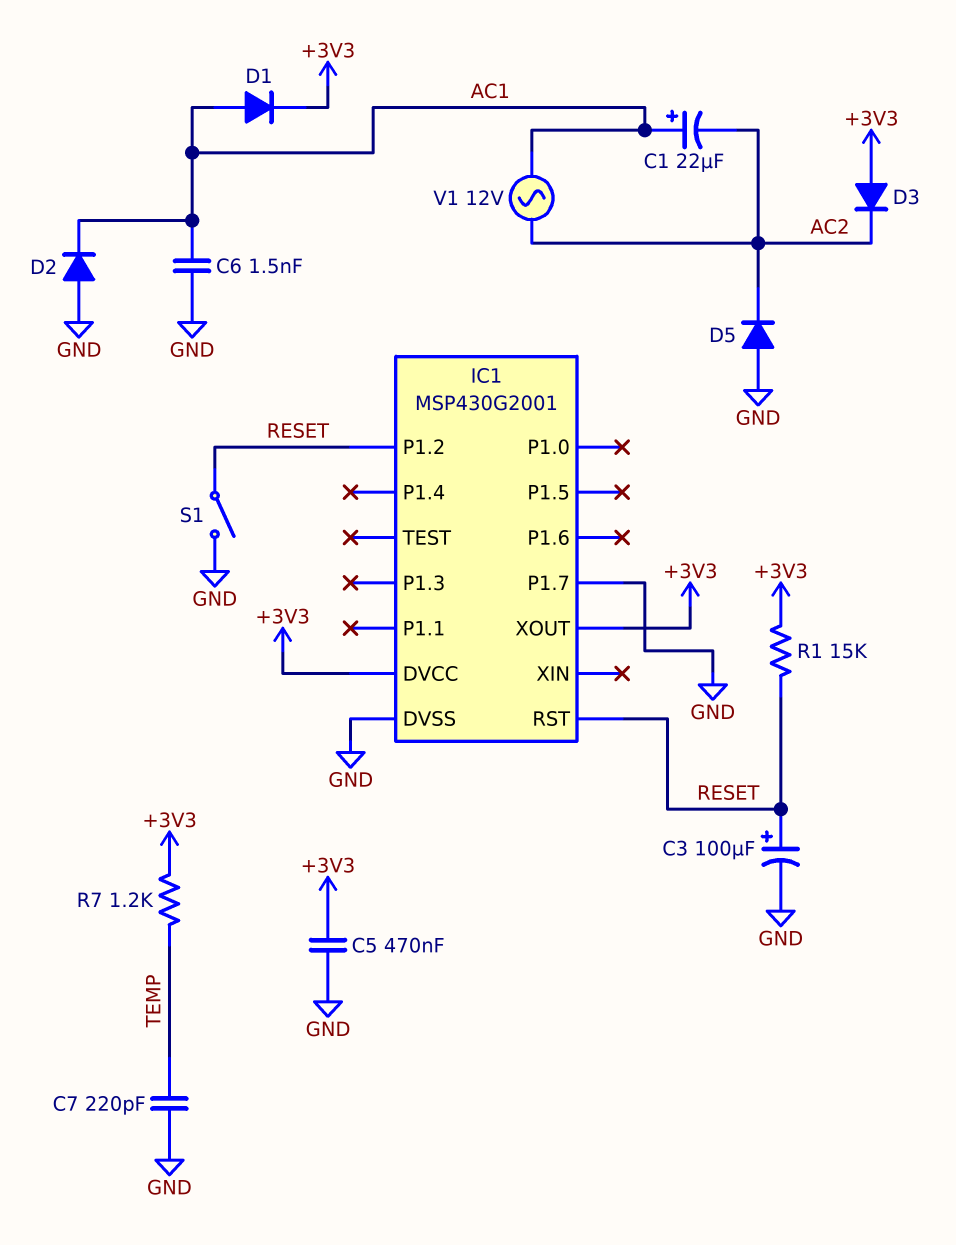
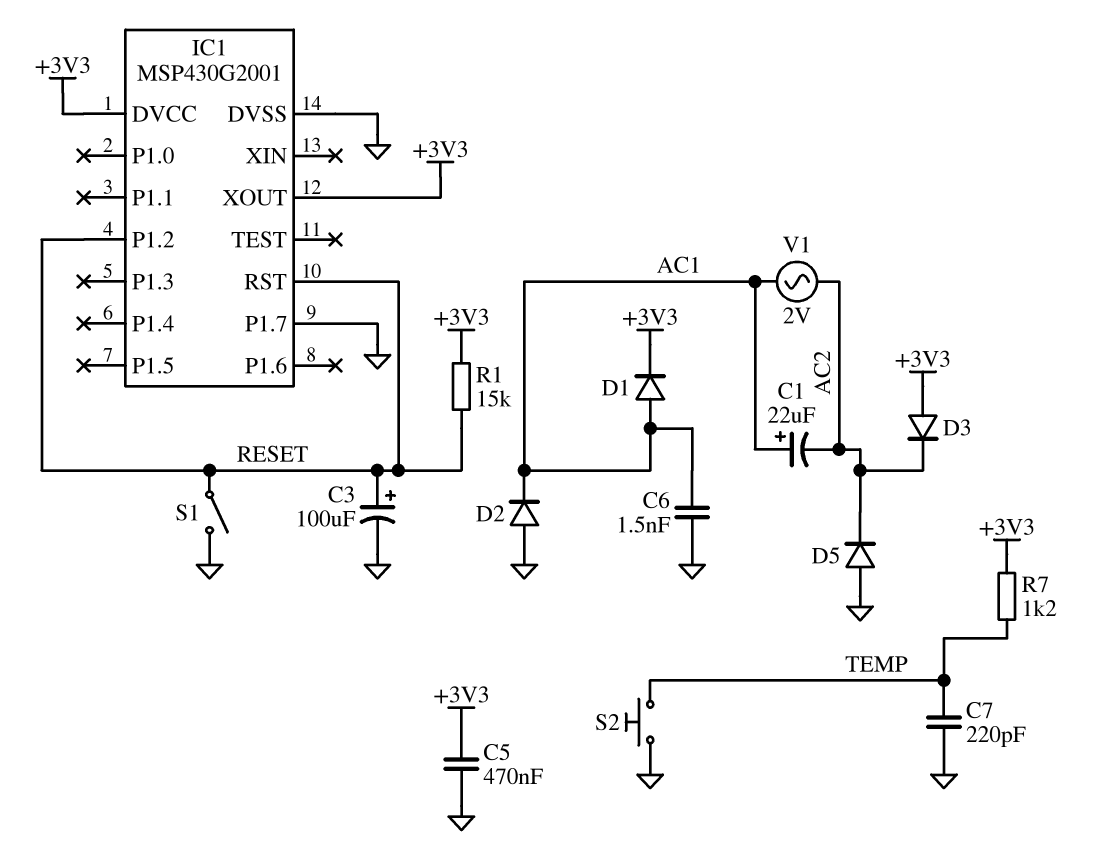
S2: none -> button (GND, TEMP)
V1: AC 12V (AC1, AC2) -> AC 2V (AC1, AC2)

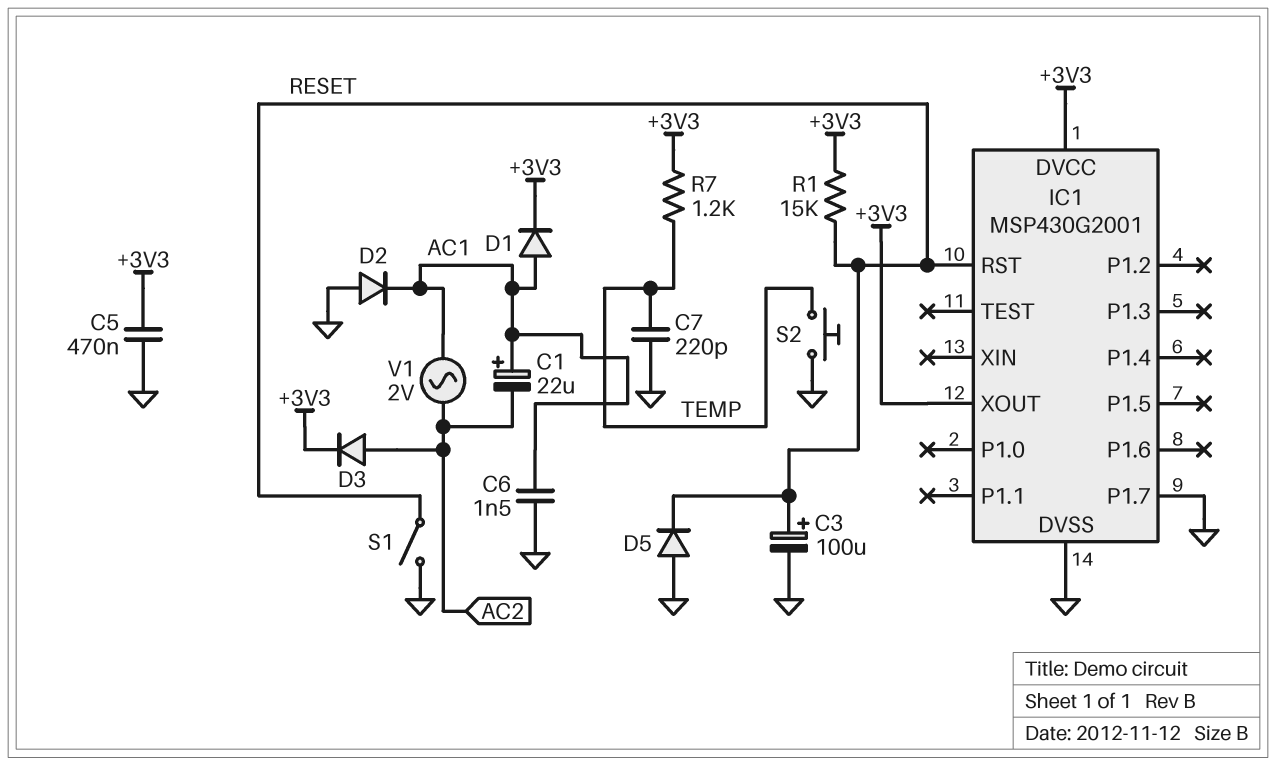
D3: diode (A +3V3, K AC2) -> diode (A AC2, K +3V3)
D5: diode (A GND, K AC2) -> diode (A GND, K RESET)
IC1 pin P1.2: RESET -> none

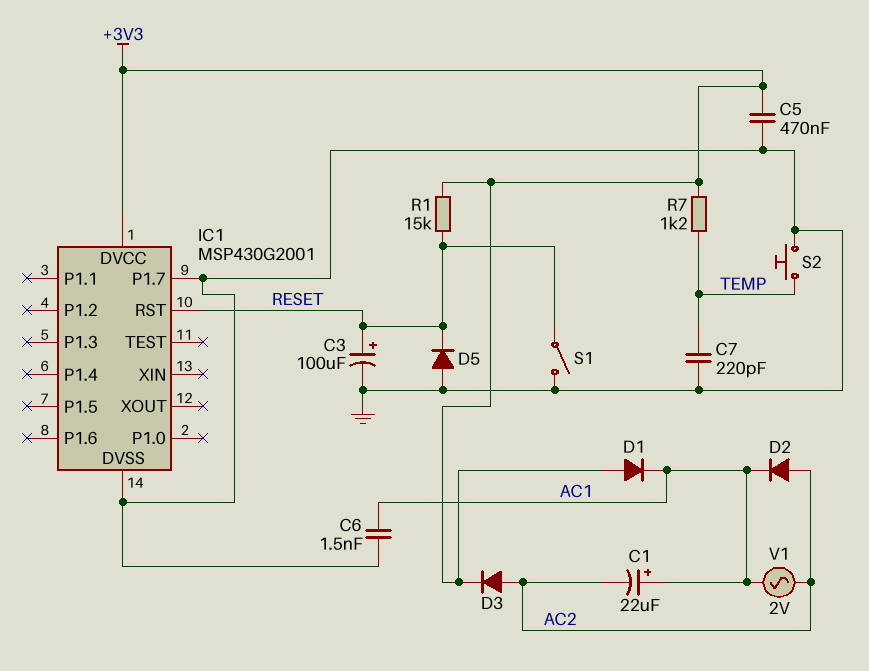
D1: diode (A AC1, K +3V3) -> diode (A +3V3, K AC1)
D2: diode (A GND, K AC1) -> diode (A AC2, K AC1)
IC1 pin XOUT: +3V3 -> none

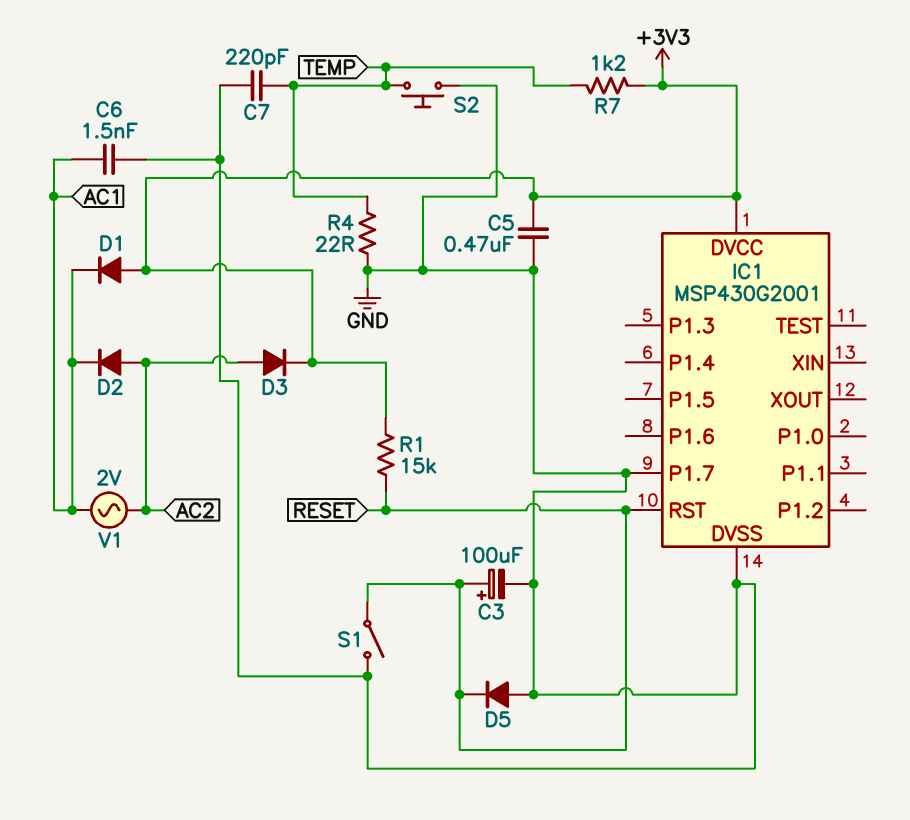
C1: 22uF (plus AC1, minus AC2) -> none
R4: none -> 22 (GND, TEMP)

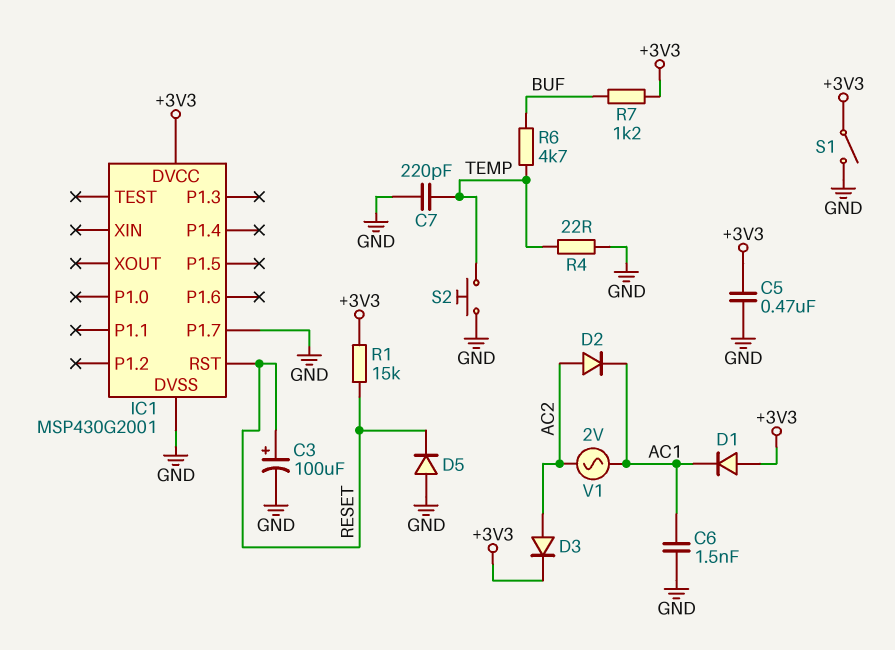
R6: none -> 4.7k (BUF, TEMP)
R7: 1.2k (+3V3, TEMP) -> 1.2k (+3V3, BUF)
S1: switch (GND, RESET) -> switch (+3V3, GND)

